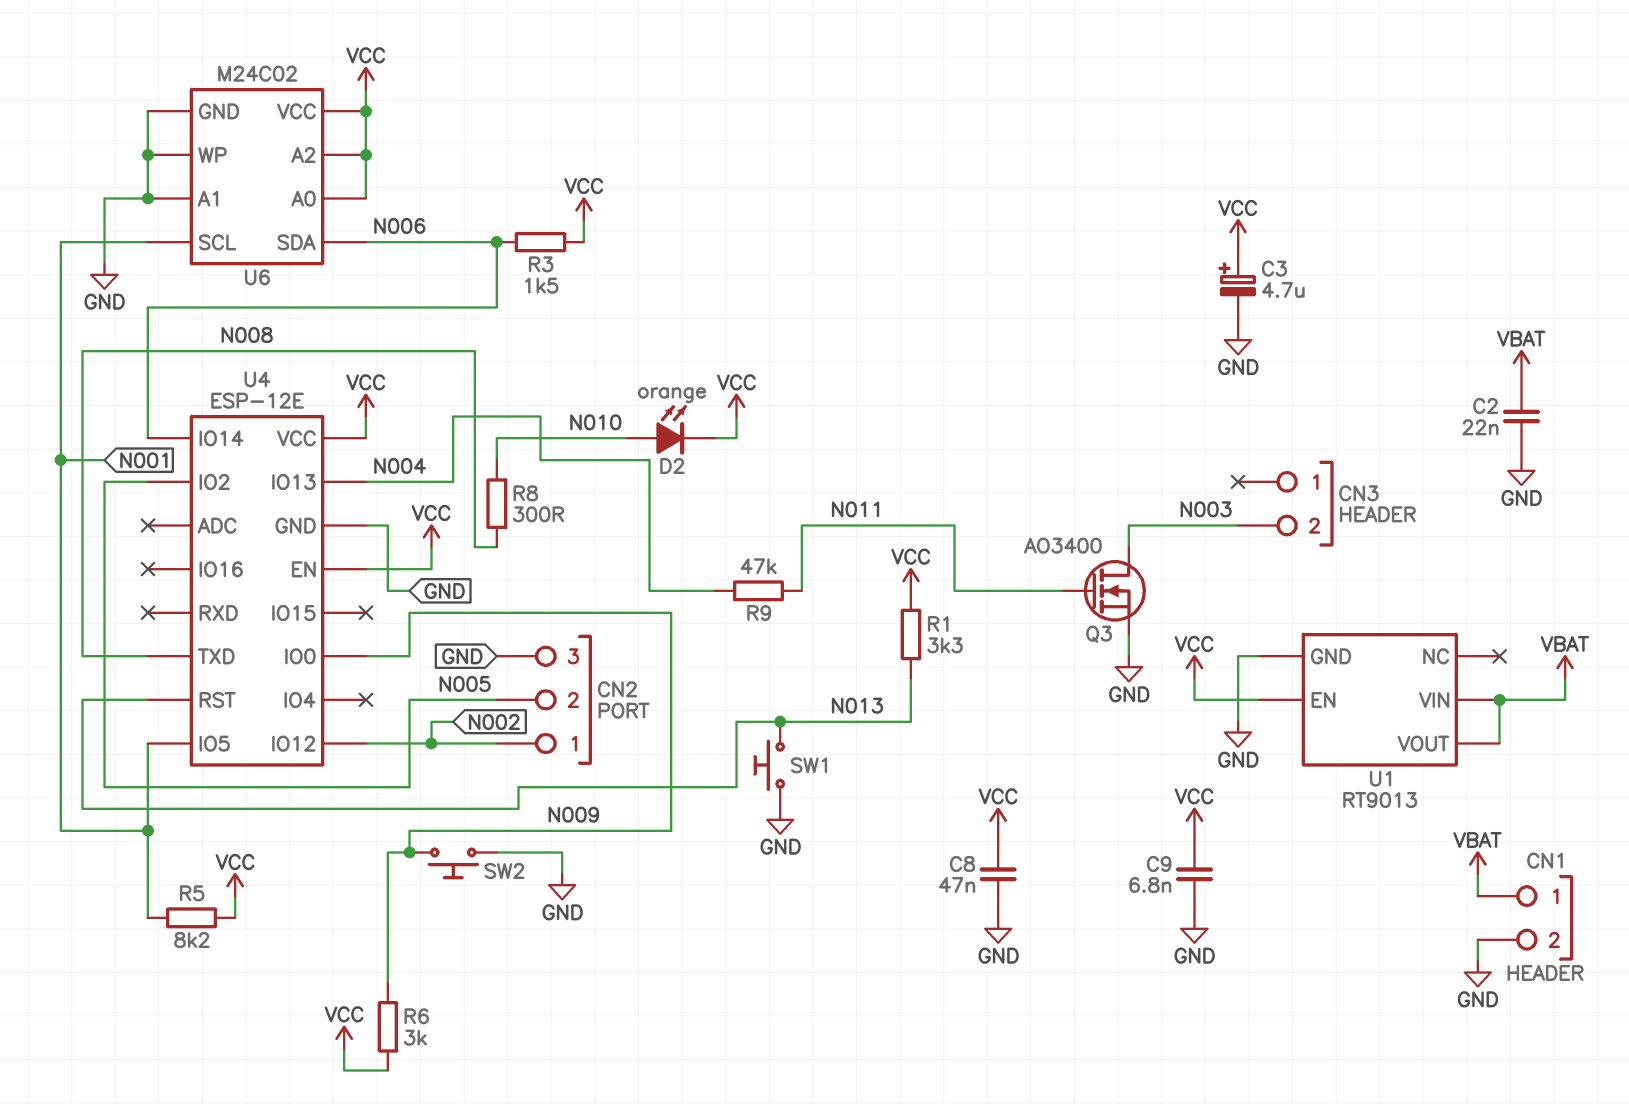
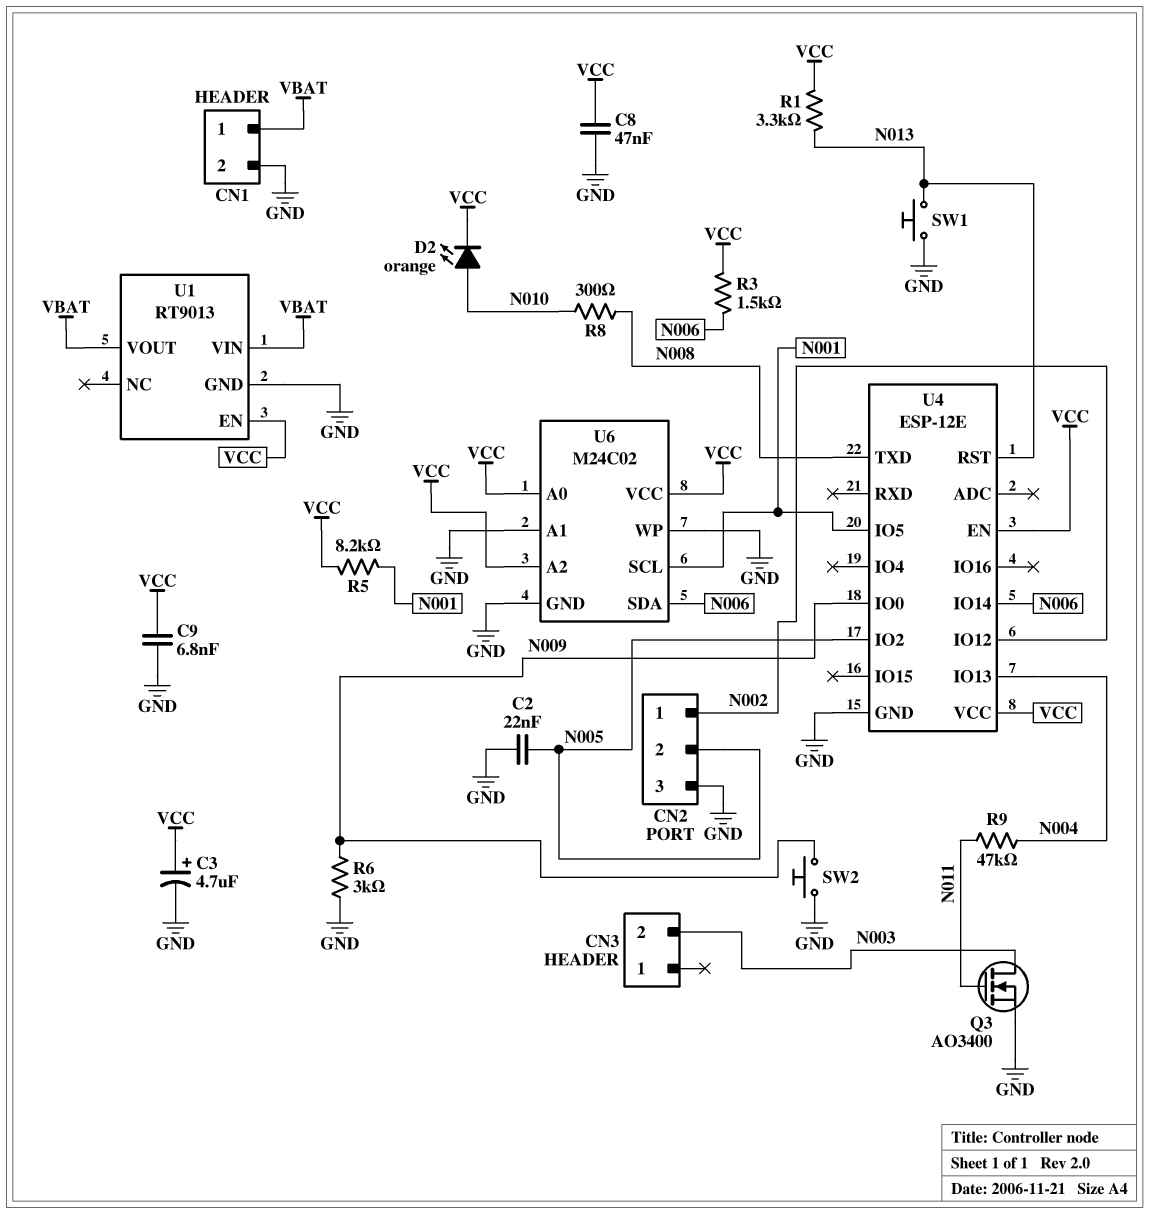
C2: 22nF (GND, VBAT) -> 22nF (GND, N005)
R6: 3k (N009, VCC) -> 3k (GND, N009)

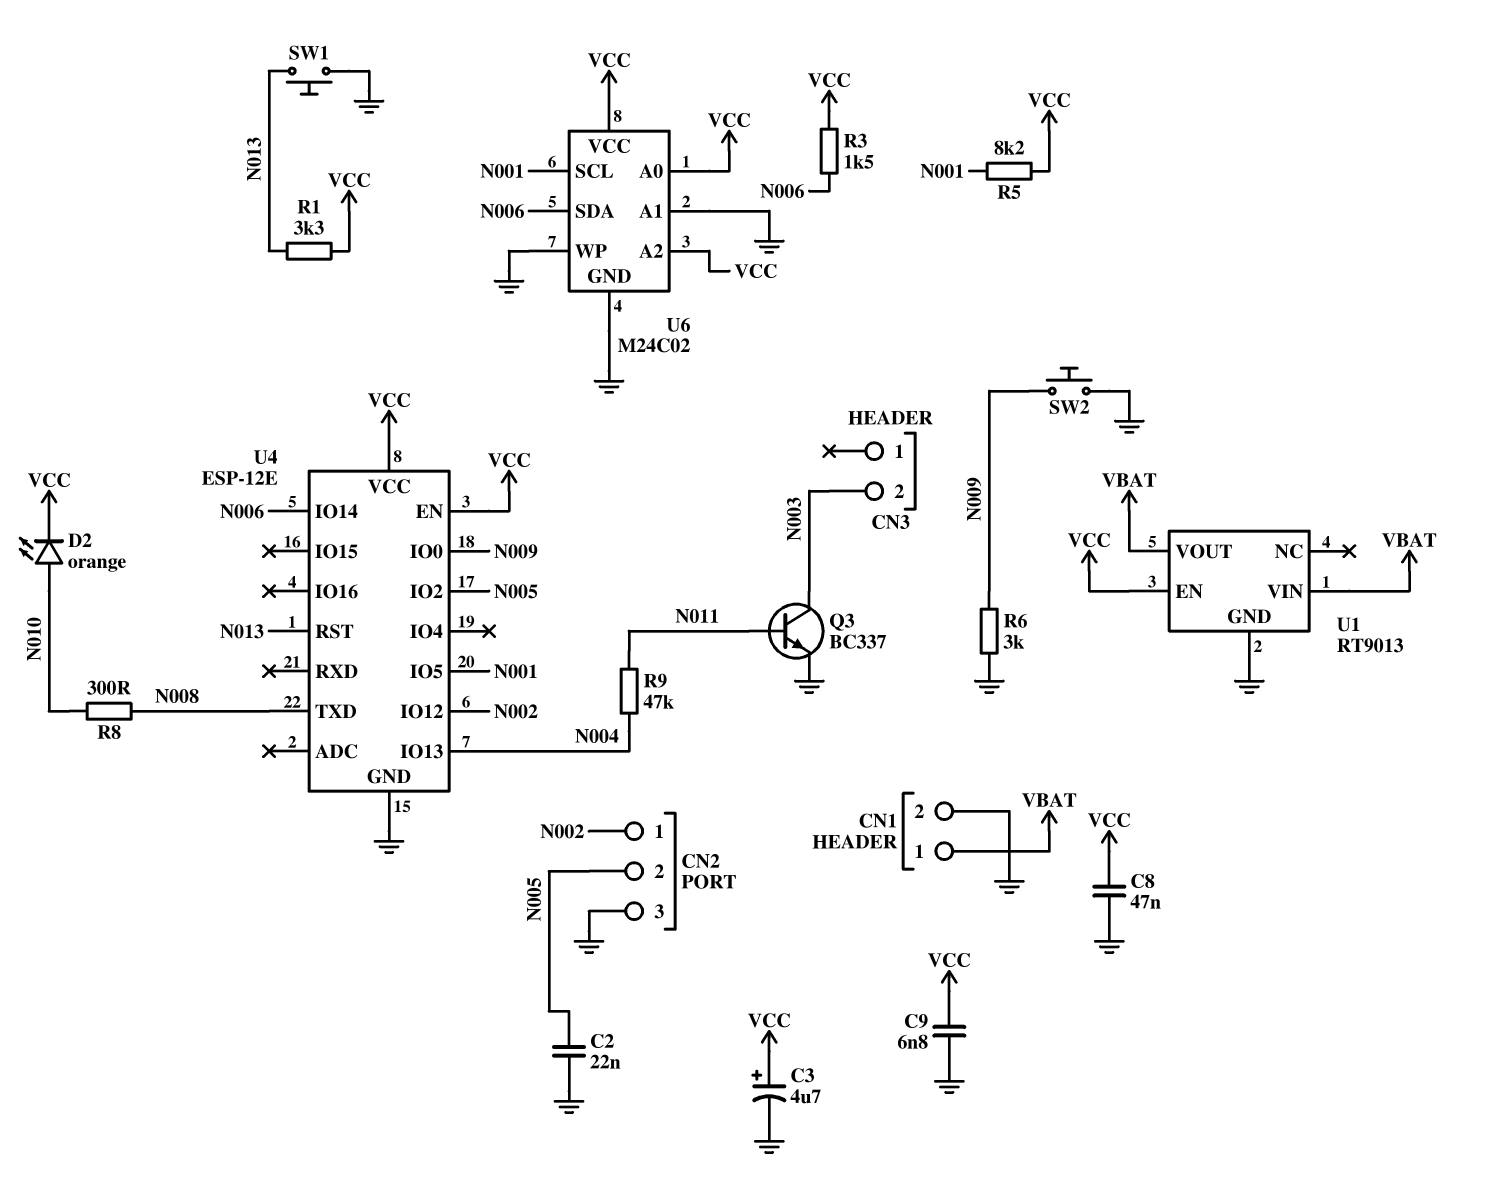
Q3: NMOS AO3400 (G N011, D N003, S GND) -> NPN BC337 (B N011, C N003, E GND)

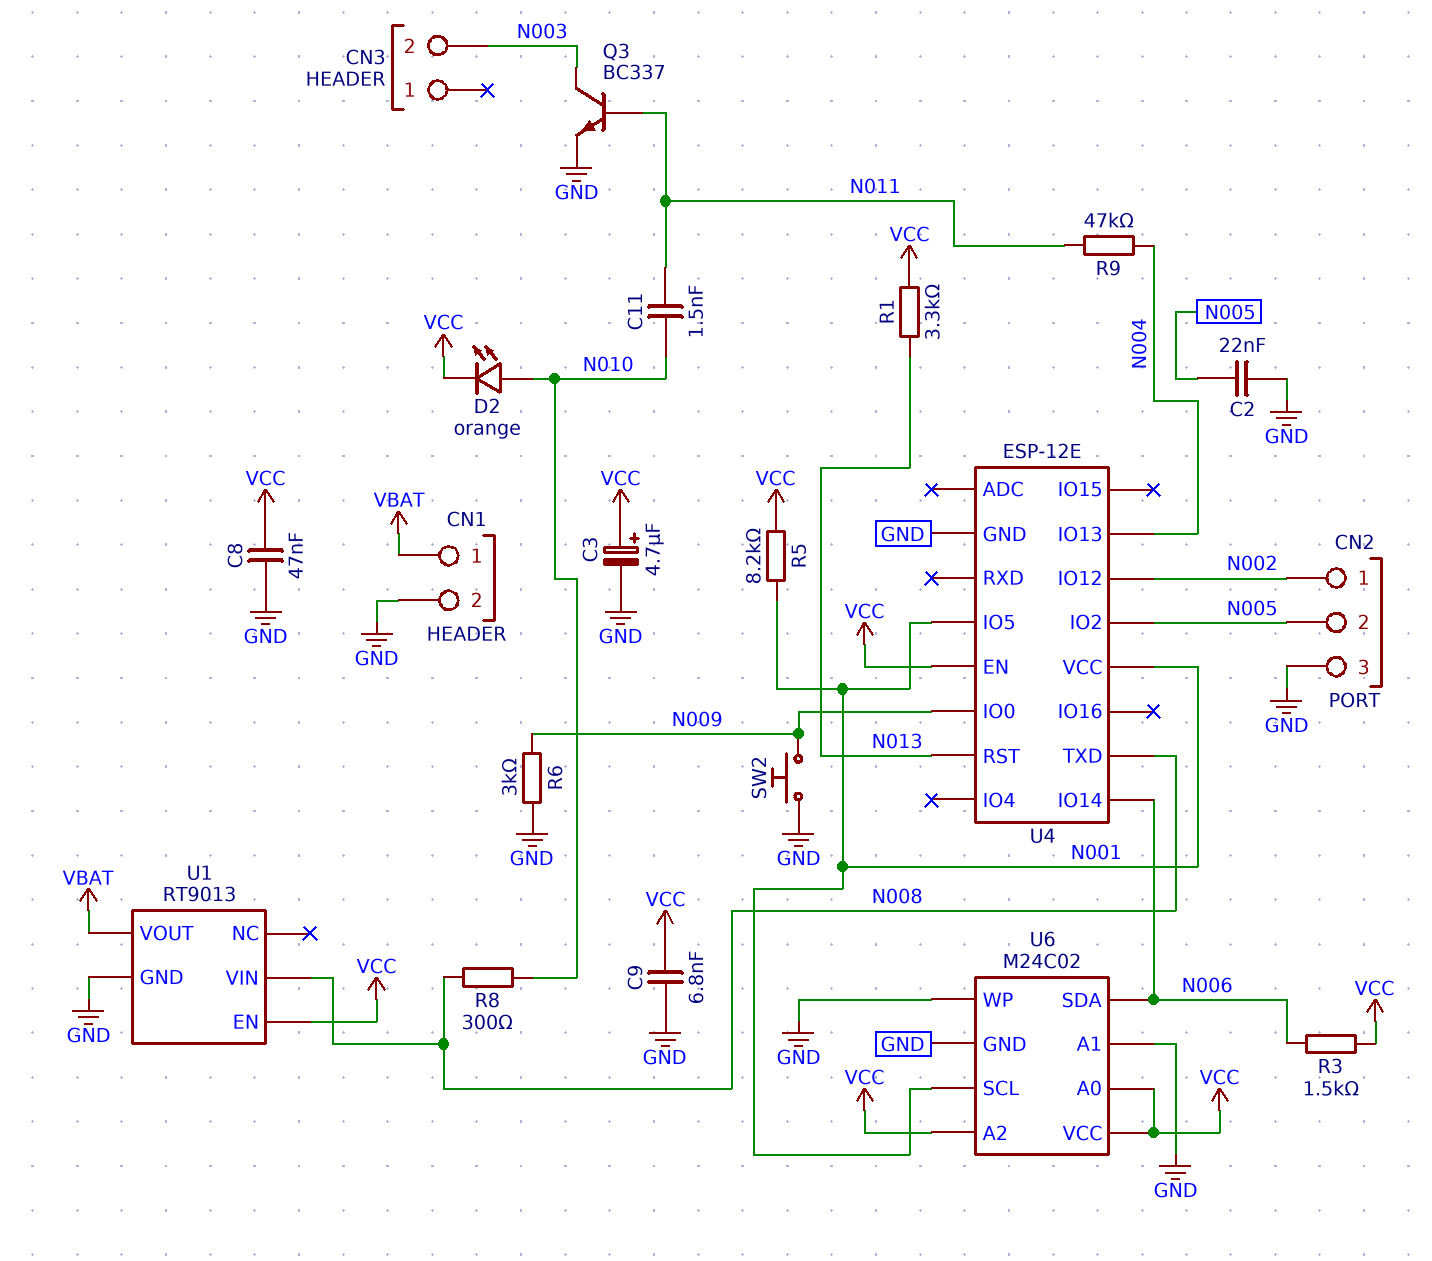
C11: none -> 1.5nF (N010, N011)
SW1: button (GND, N013) -> none
U1 pin VIN: VBAT -> N008
U4 pin VCC: VCC -> N001

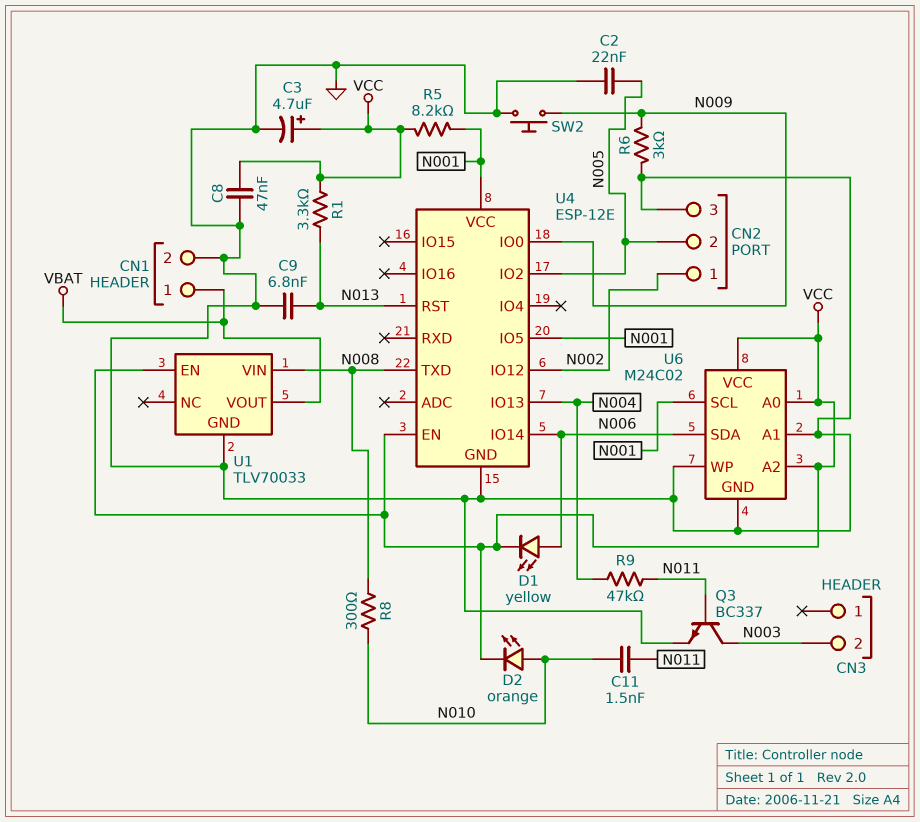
C9: 6.8nF (GND, VCC) -> 6.8nF (GND, N013)
D1: none -> LED yellow (A N006, K VCC)
R3: 1.5k (N006, VCC) -> none
U1: RT9013 -> TLV70033

